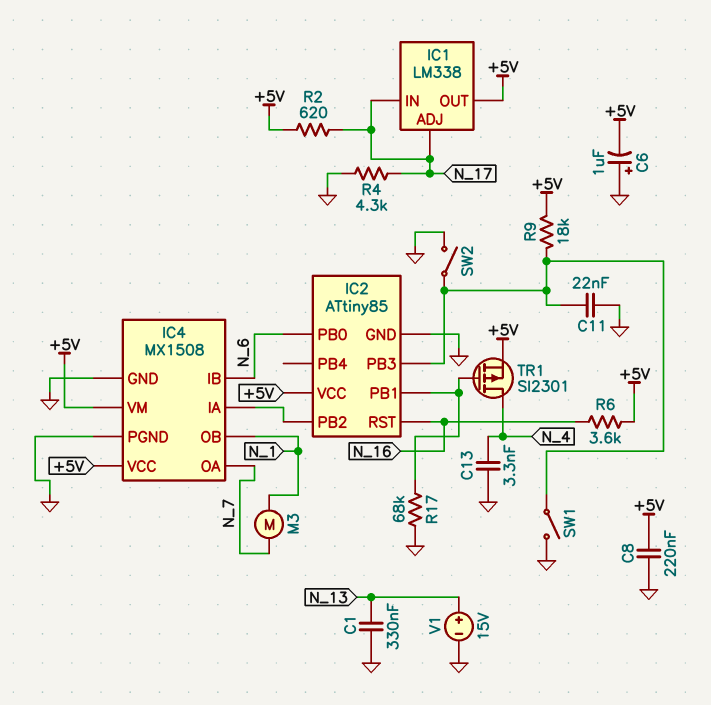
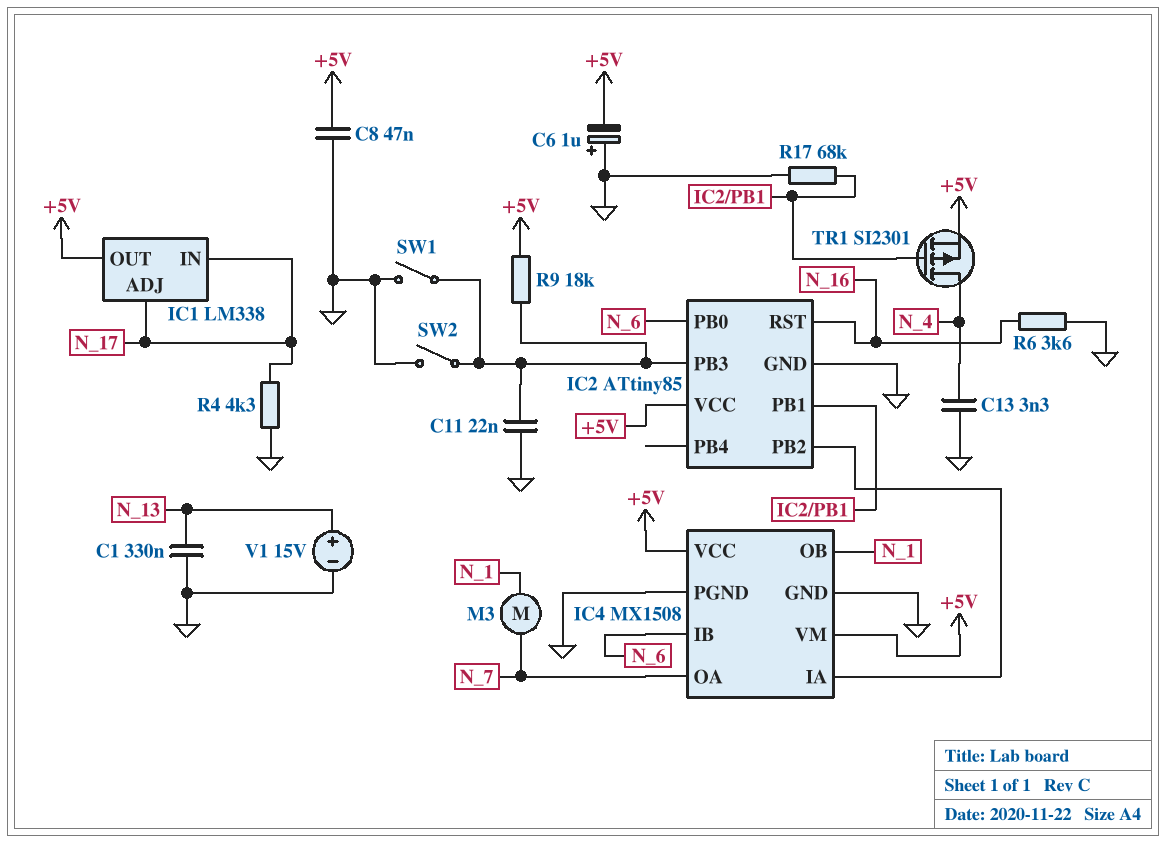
C8: 220nF (+5V, GND) -> 47nF (+5V, GND)
R2: 620 (+5V, N_17) -> none
R6: 3.6k (+5V, N_16) -> 3.6k (GND, N_16)

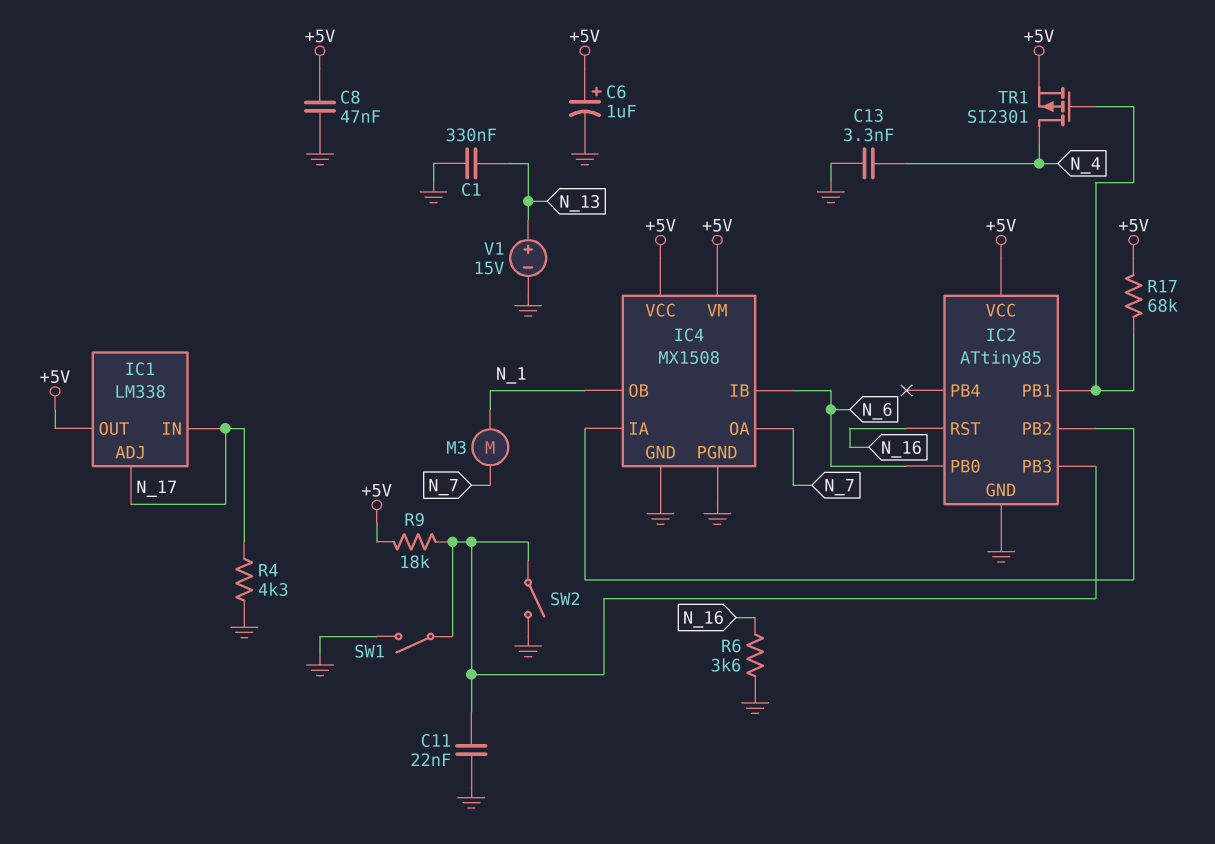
C6: 1uF (plus GND, minus +5V) -> 1uF (plus +5V, minus GND)
R17: 68k (GND, IC2/PB1) -> 68k (+5V, IC2/PB1)

